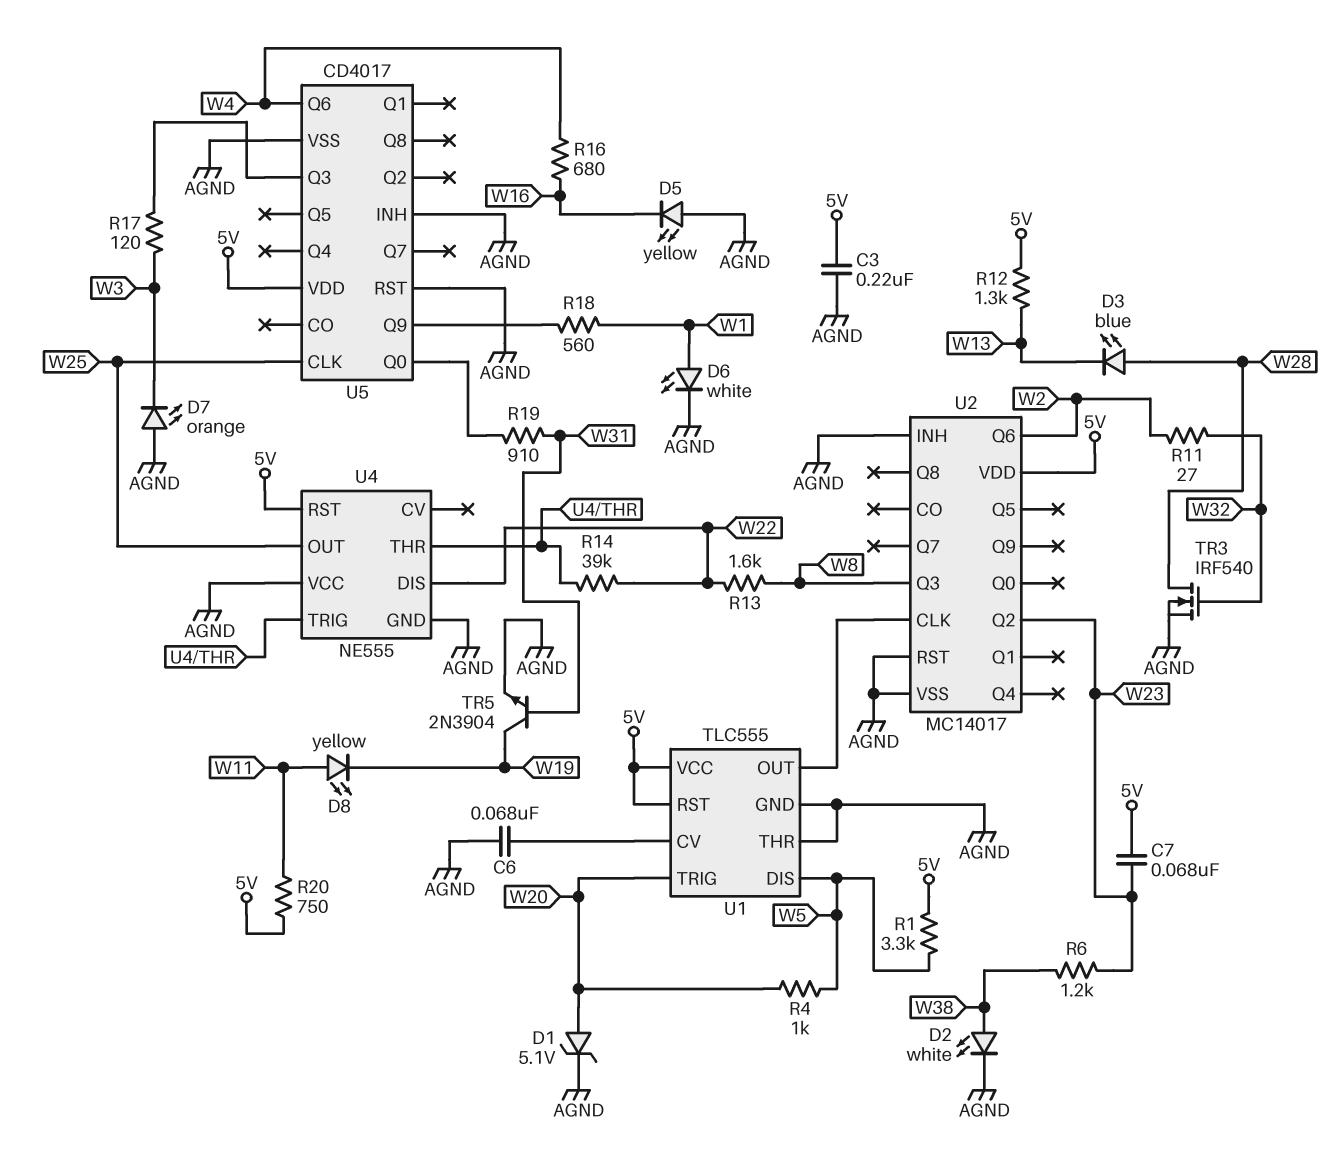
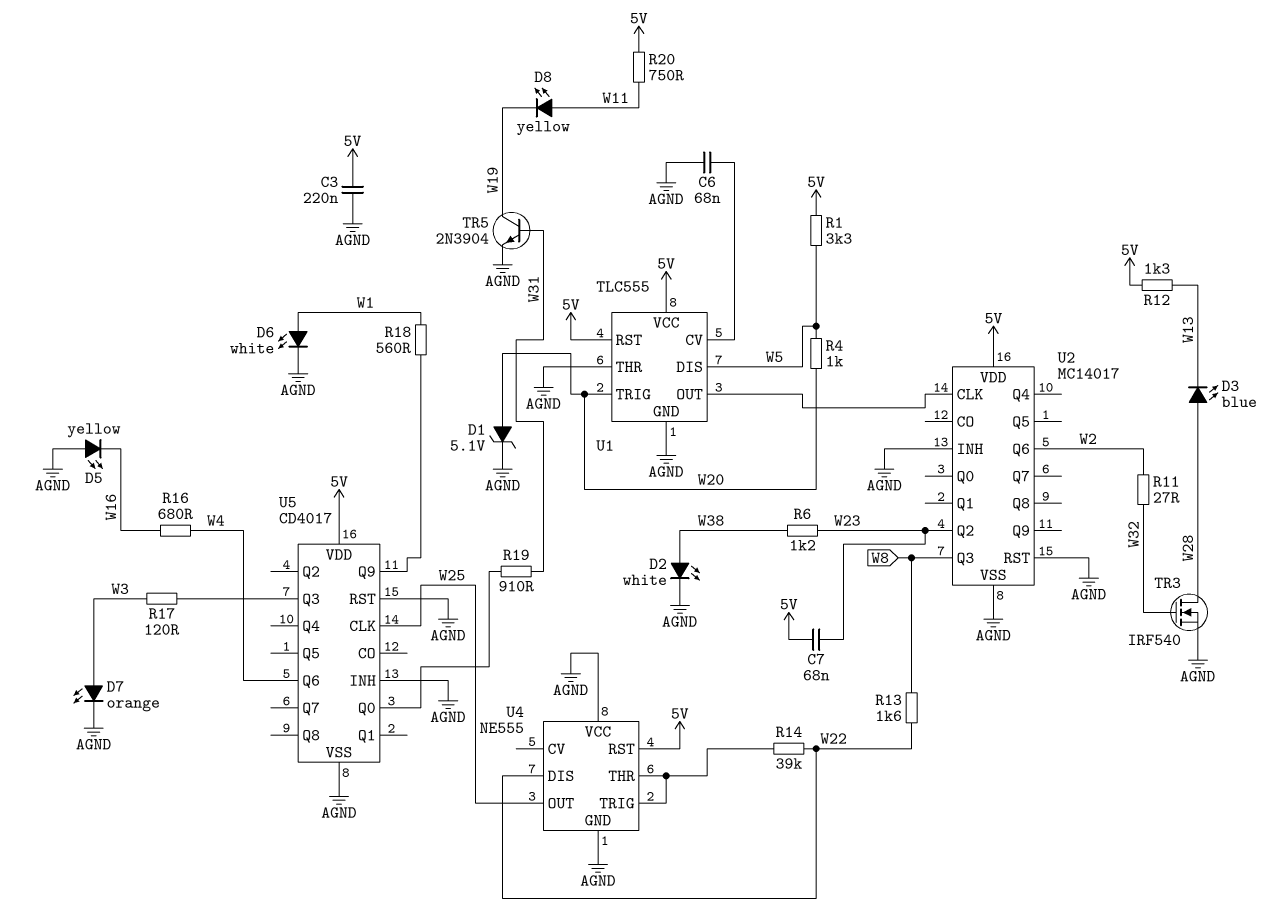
D7: LED orange (A AGND, K W3) -> LED orange (A W3, K AGND)

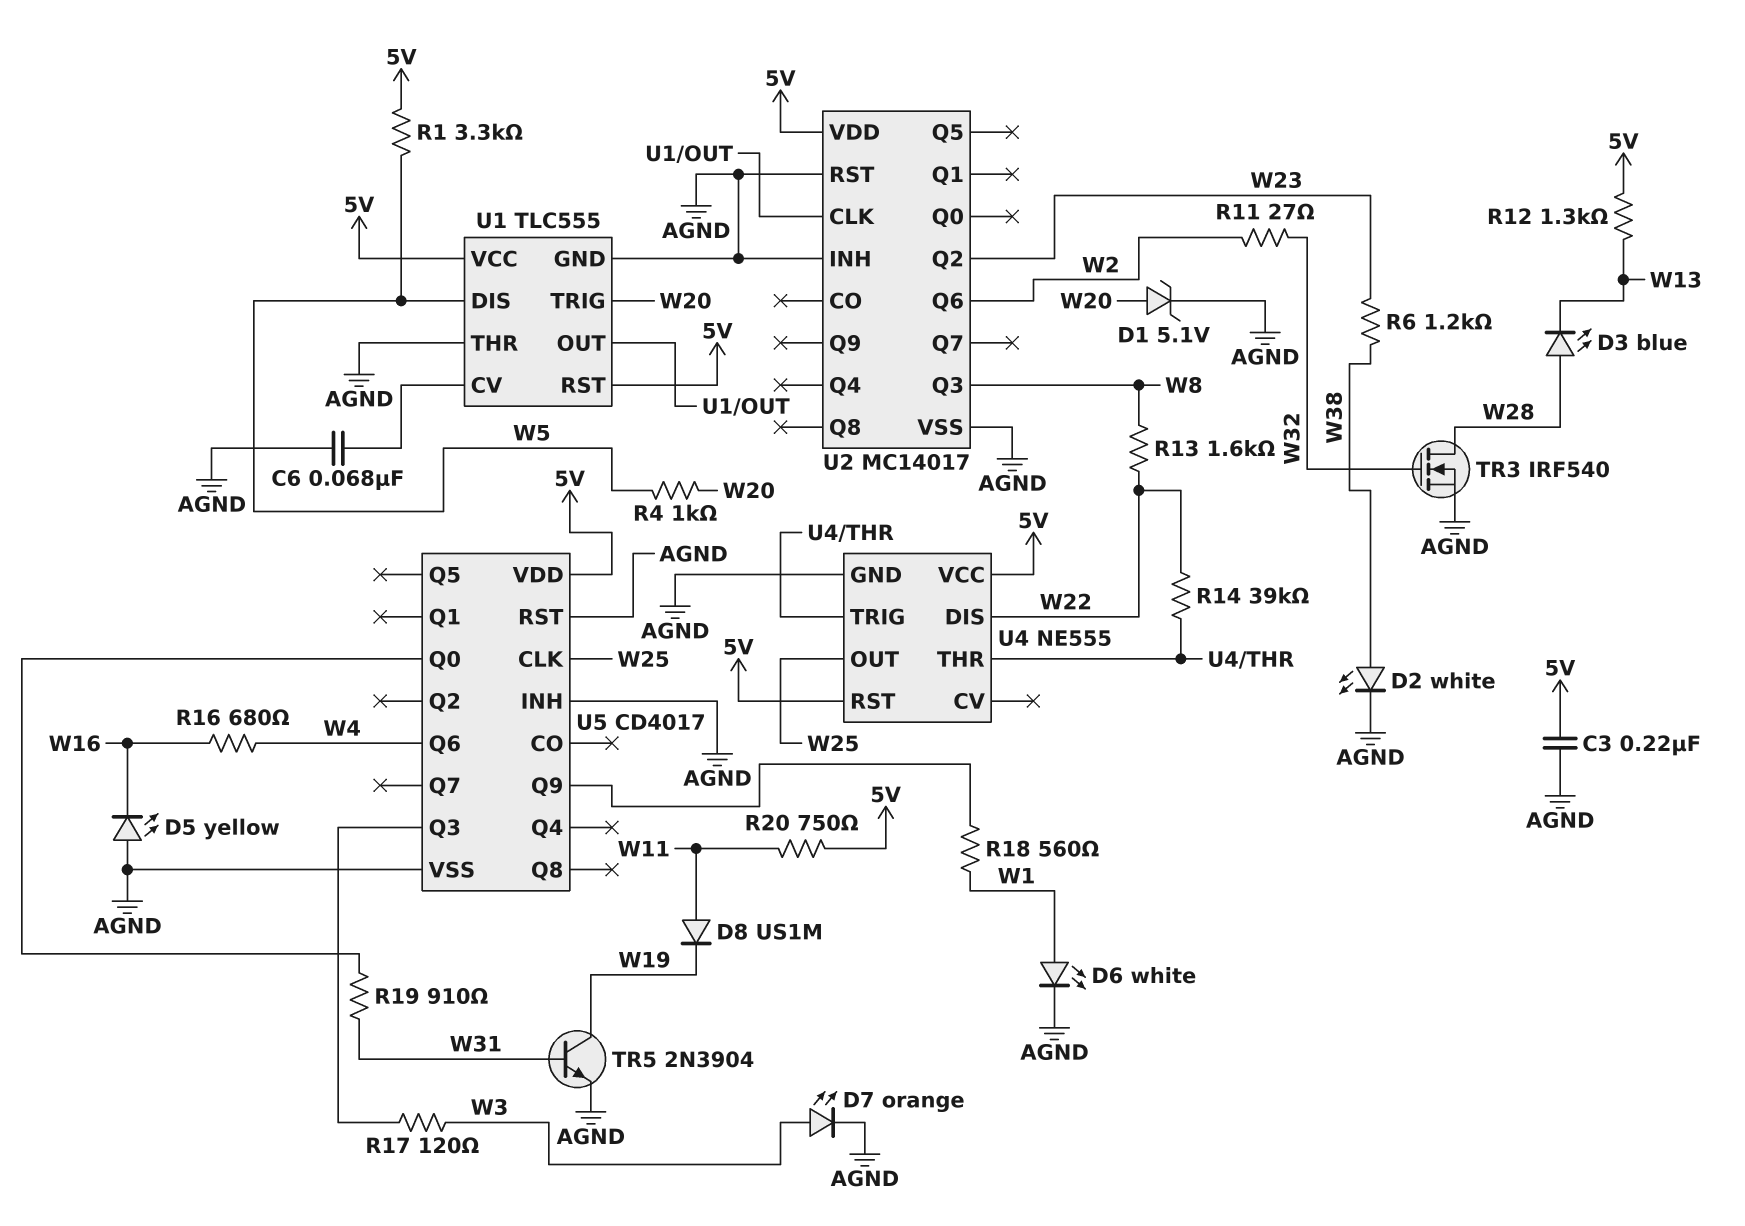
C7: 68nF (5V, W23) -> none
D8: LED yellow (A W11, K W19) -> diode US1M (A W11, K W19)
U4 pin VCC: AGND -> 5V

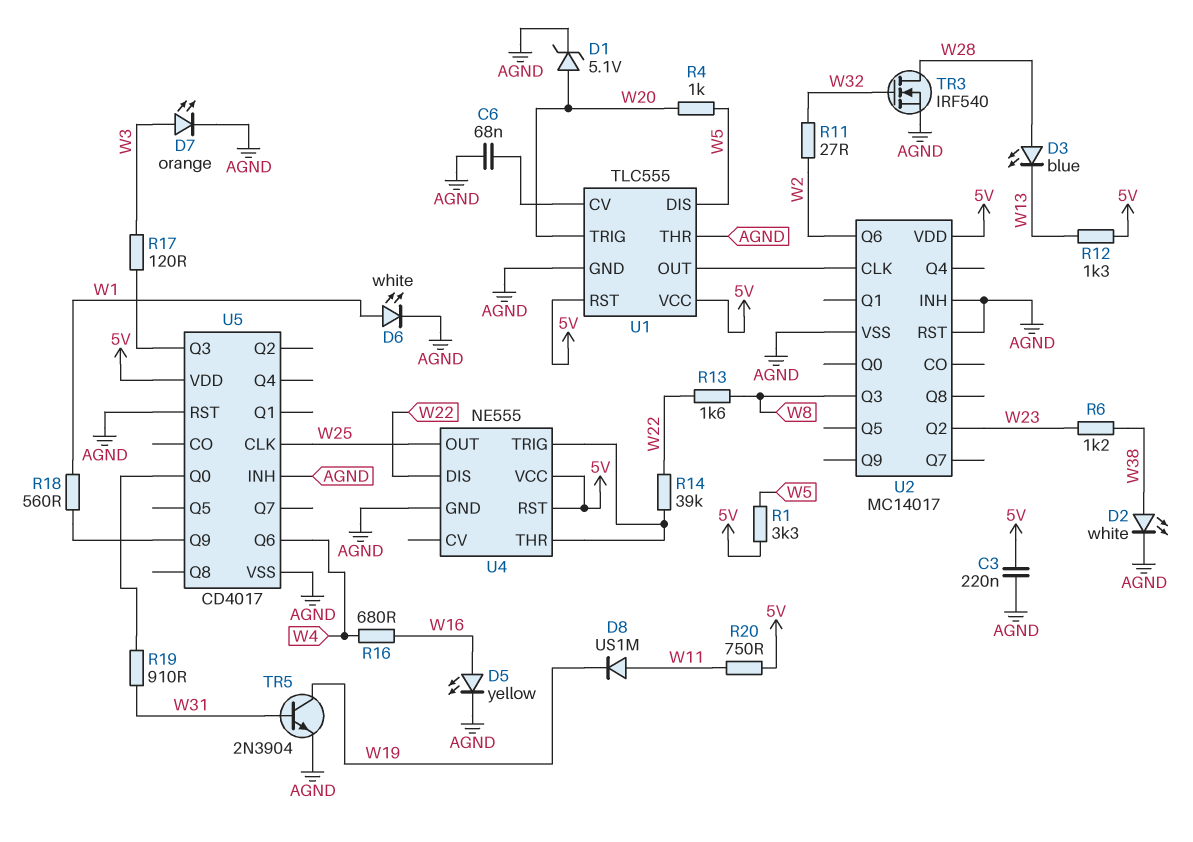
D5: LED yellow (A AGND, K W16) -> LED yellow (A W16, K AGND)

